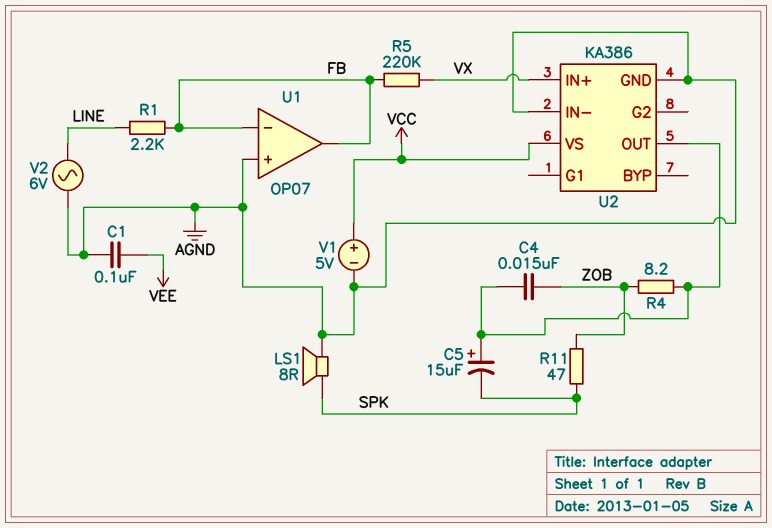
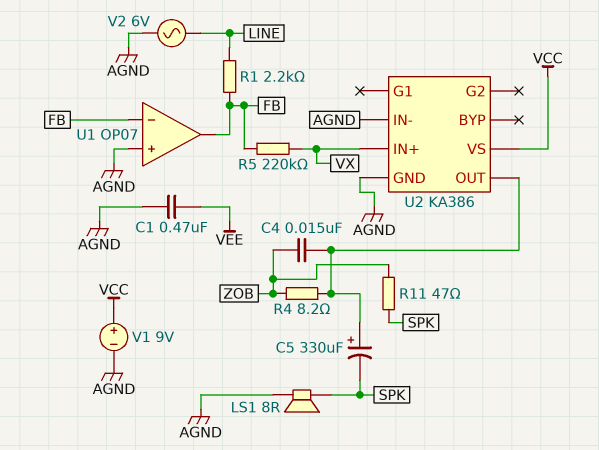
C1: 100nF (AGND, VEE) -> 470nF (AGND, VEE)
C5: 15uF (plus U2/OUT, minus SPK) -> 330uF (plus U2/OUT, minus SPK)
V1: 5V (plus VCC, minus AGND) -> 9V (plus VCC, minus AGND)

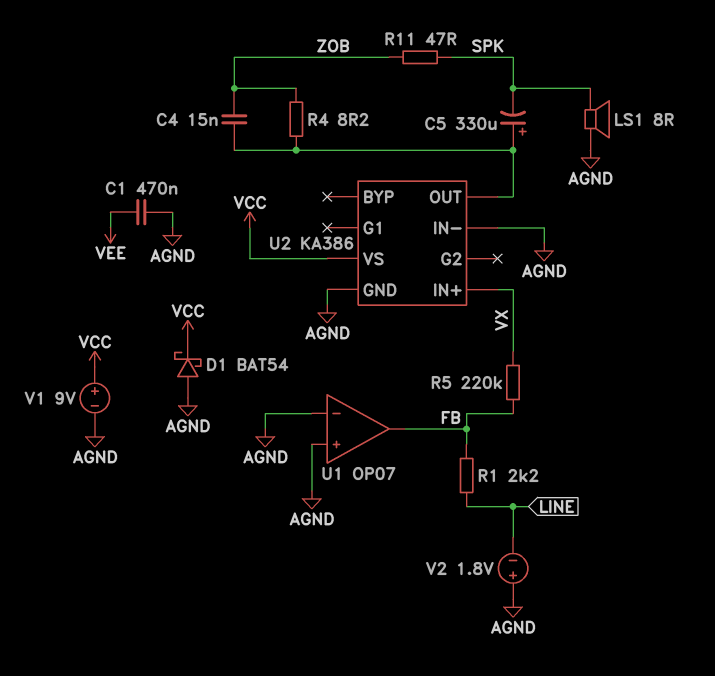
D1: none -> schottky BAT54 (A AGND, K VCC)
U1 pin in-: FB -> AGND
V2: AC 6V (AGND, LINE) -> 1.8V (plus AGND, minus LINE)

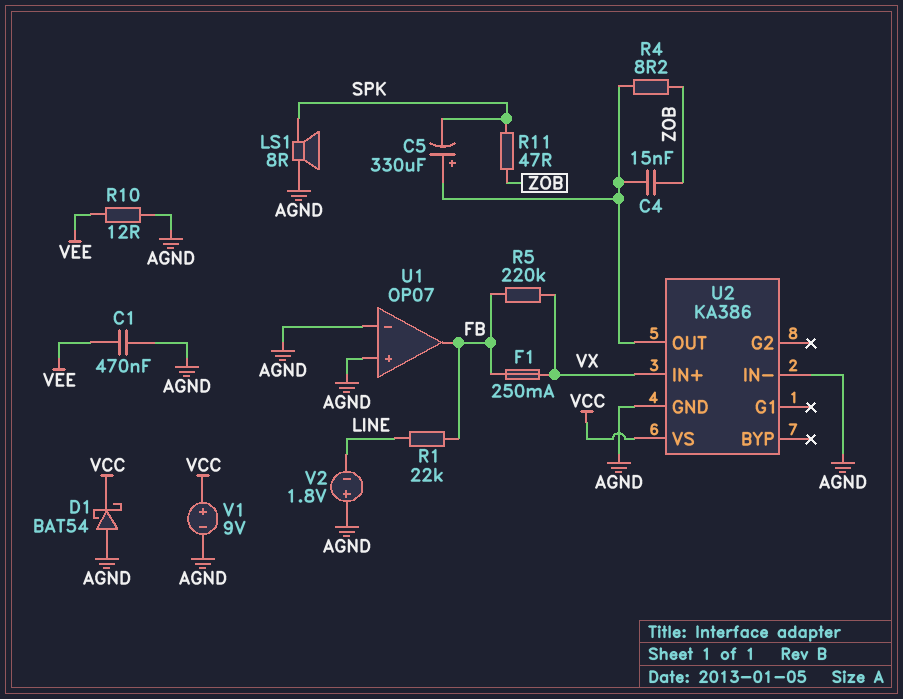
F1: none -> 250mA (FB, VX)
R1: 2.2k (FB, LINE) -> 22k (FB, LINE)
R10: none -> 12 (AGND, VEE)

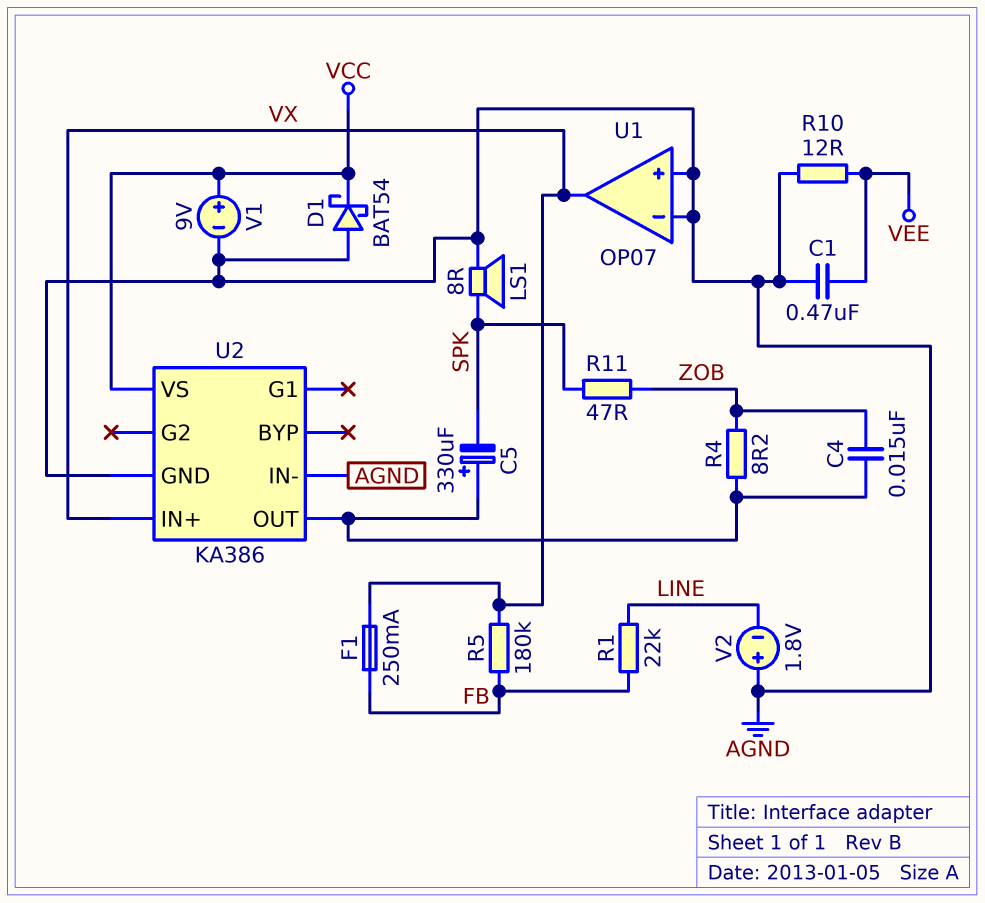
R5: 220k (FB, VX) -> 180k (FB, VX)
U1 pin out: FB -> VX

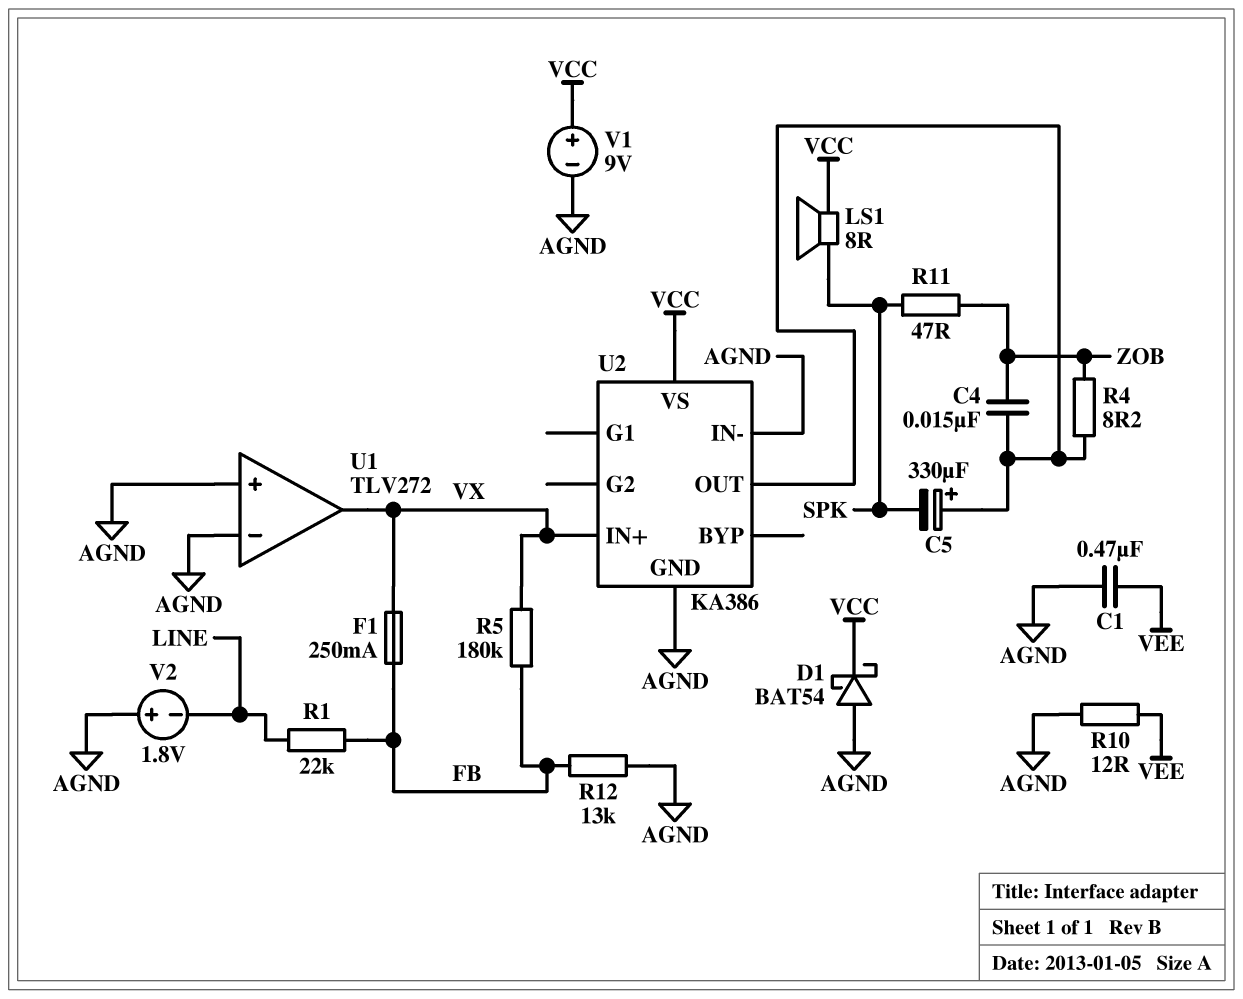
LS1: speaker 8R (AGND, SPK) -> speaker 8R (SPK, VCC)
R12: none -> 13k (AGND, FB)
U1: OP07 -> TLV272

